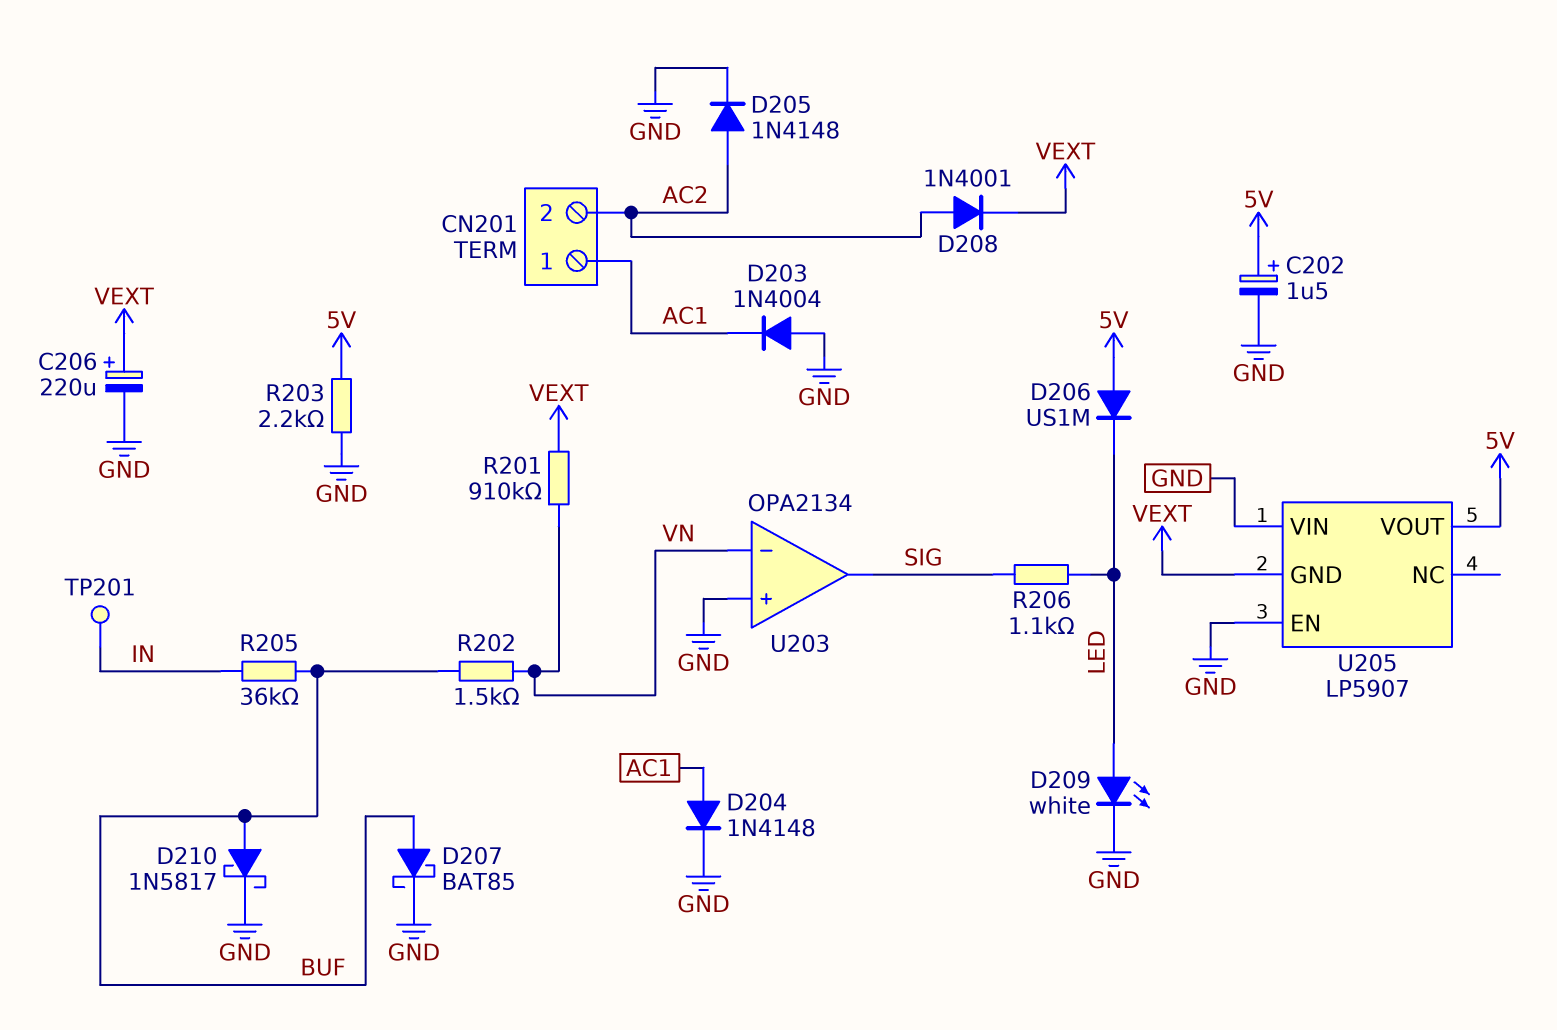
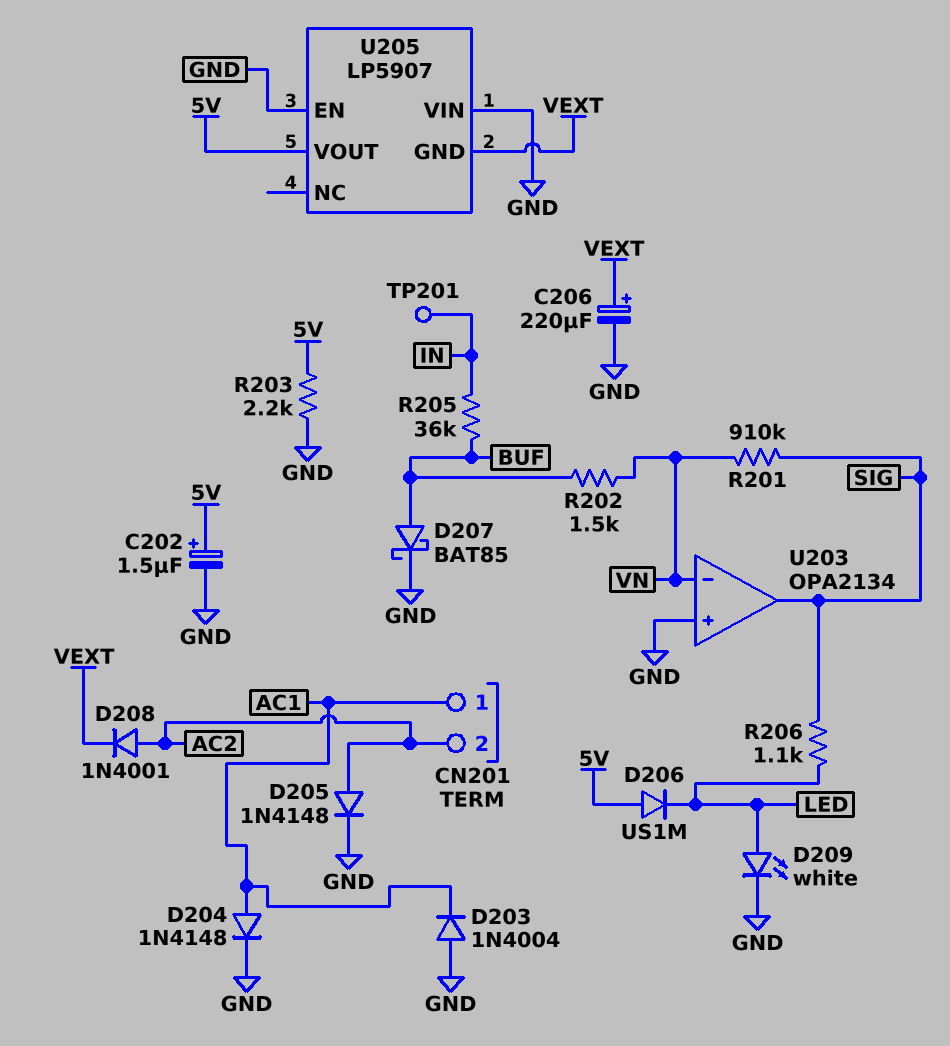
D210: schottky 1N5817 (A BUF, K GND) -> none
R201: 910k (VEXT, VN) -> 910k (SIG, VN)

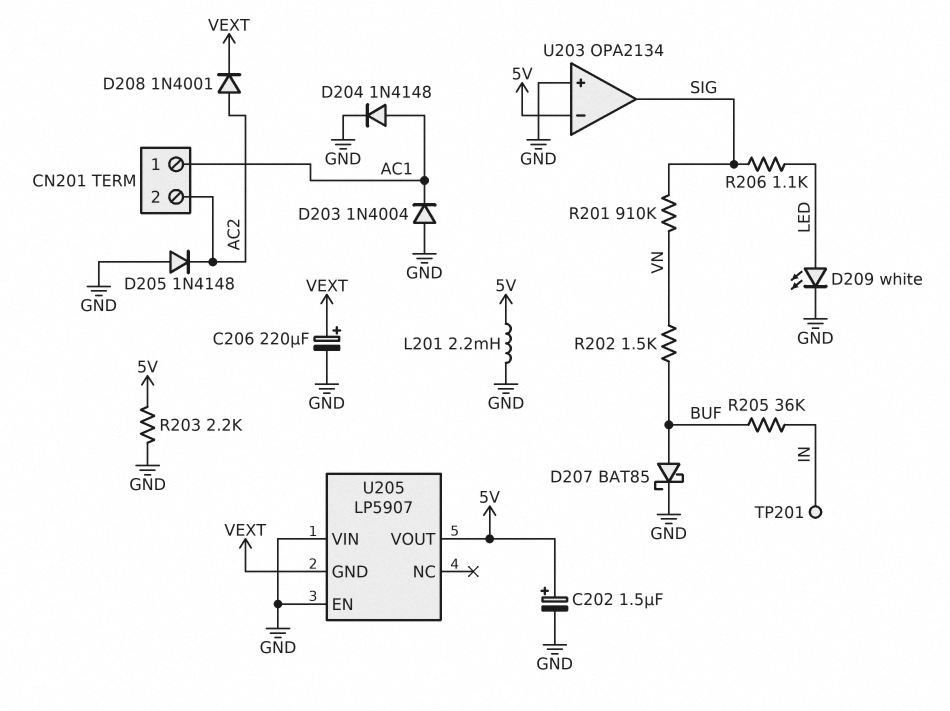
D205: diode 1N4148 (A AC2, K GND) -> diode 1N4148 (A GND, K AC2)
D206: diode US1M (A 5V, K LED) -> none
L201: none -> 2.2mH (5V, GND)
U203 pin in-: VN -> 5V

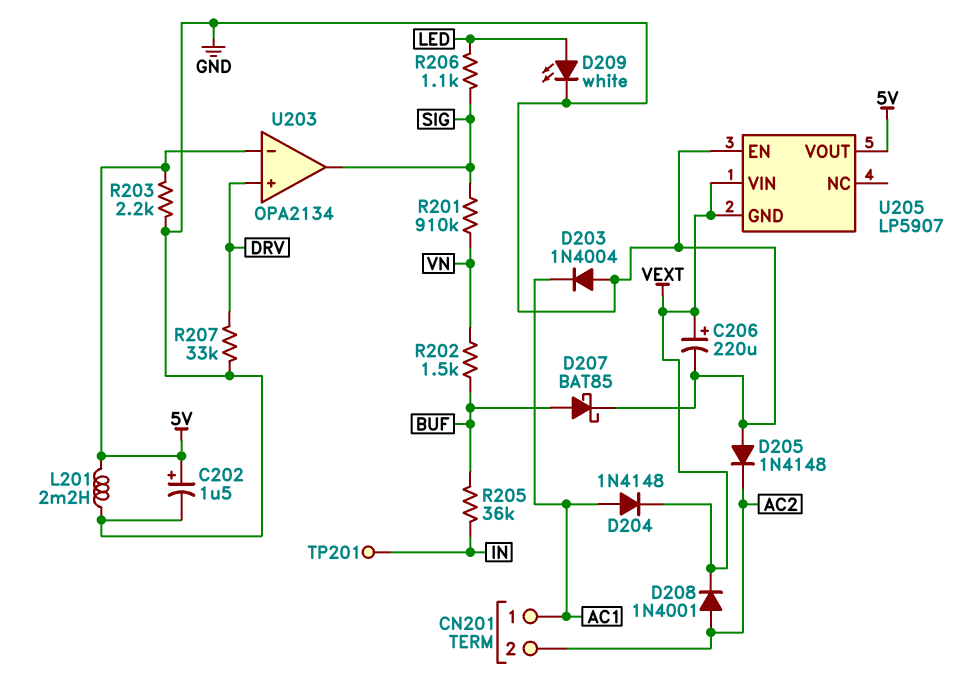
D204: diode 1N4148 (A AC1, K GND) -> diode 1N4148 (A AC1, K VEXT)
R207: none -> 33k (DRV, GND)
U203 pin in+: GND -> DRV
U205 pin VIN: GND -> VEXT

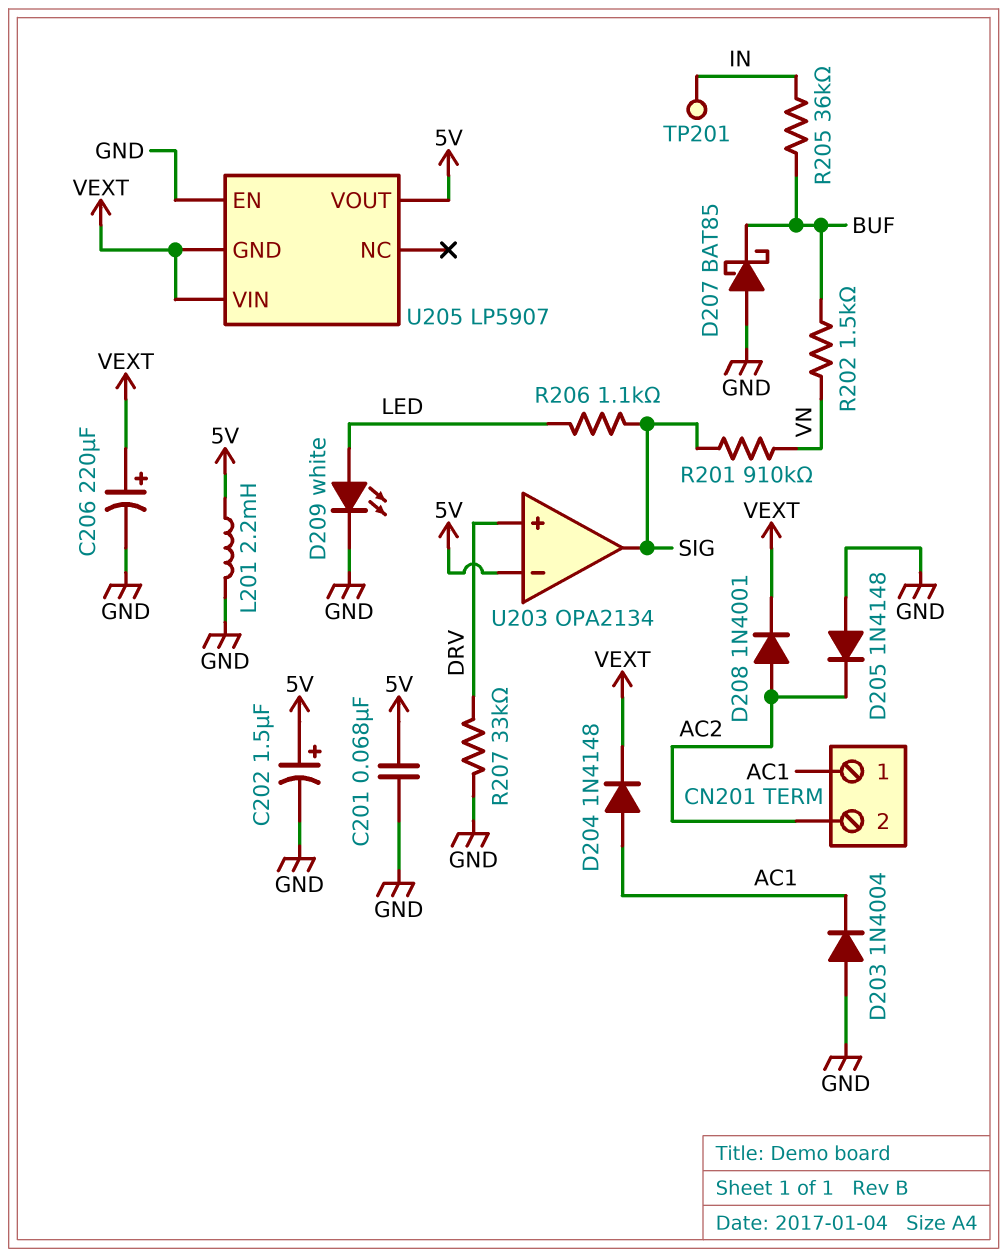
C201: none -> 68nF (5V, GND)
D207: schottky BAT85 (A BUF, K GND) -> schottky BAT85 (A GND, K BUF)
R203: 2.2k (5V, GND) -> none

